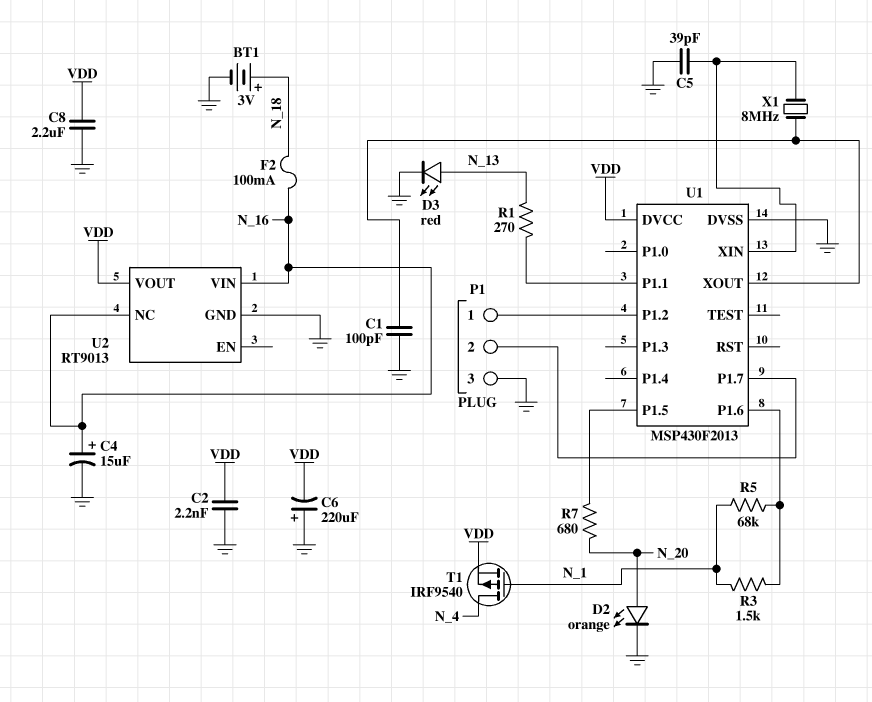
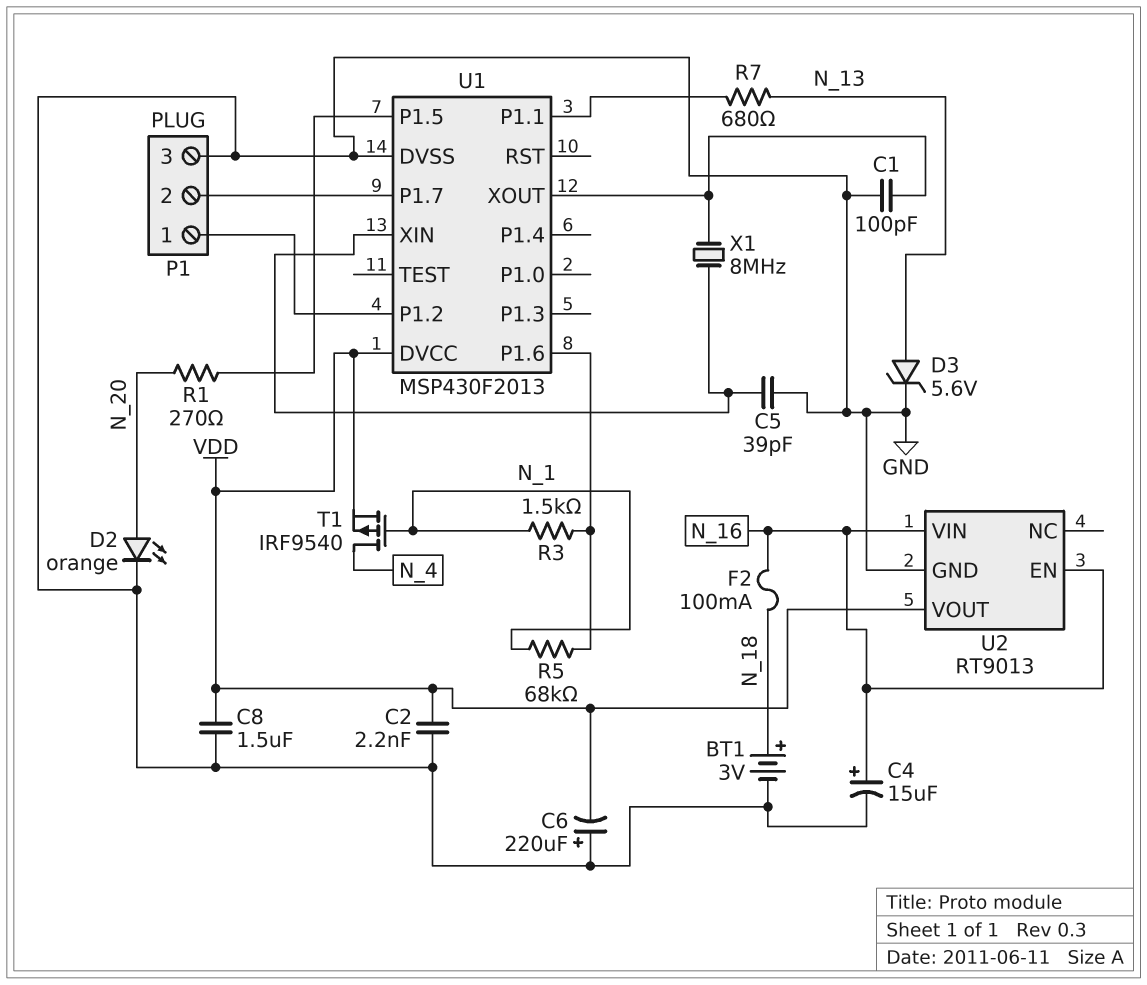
C8: 2.2uF (GND, VDD) -> 1.5uF (GND, VDD)
D3: LED red (A N_13, K GND) -> zener 5.6V (A N_13, K GND)
R1: 270 (N_13, U1/P1.1) -> 270 (N_20, U1/P1.5)
R7: 680 (N_20, U1/P1.5) -> 680 (N_13, U1/P1.1)
U2 pin EN: none -> N_16
U2 pin NC: N_16 -> none

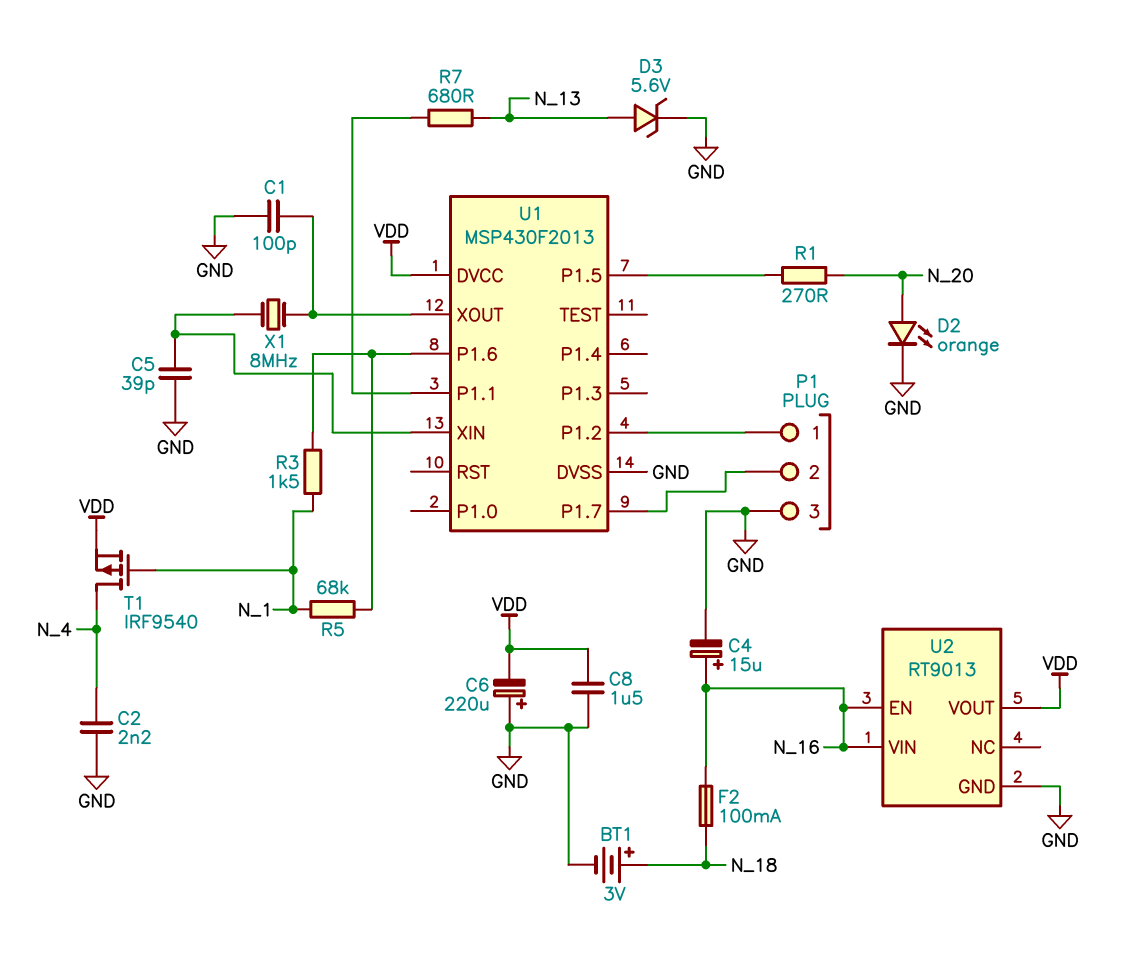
C2: 2.2nF (GND, VDD) -> 2.2nF (GND, N_4)

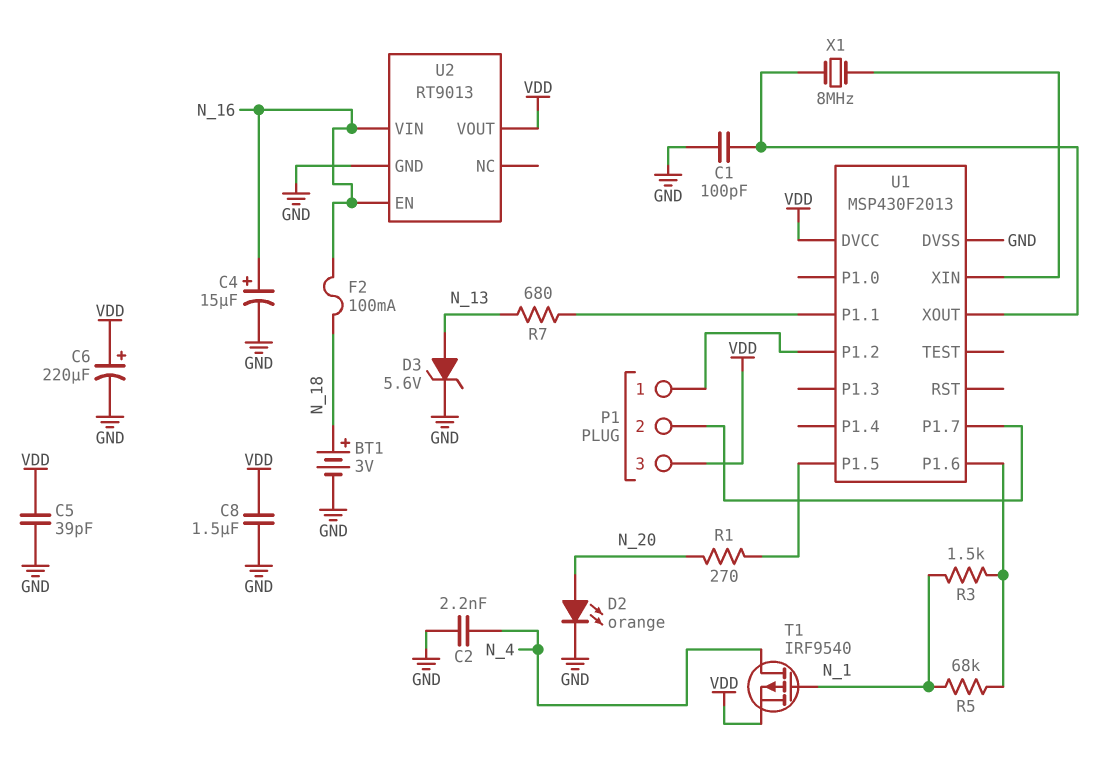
C5: 39pF (GND, U1/XIN) -> 39pF (GND, VDD)
C6: 220uF (plus GND, minus VDD) -> 220uF (plus VDD, minus GND)
P1 pin 3: GND -> VDD

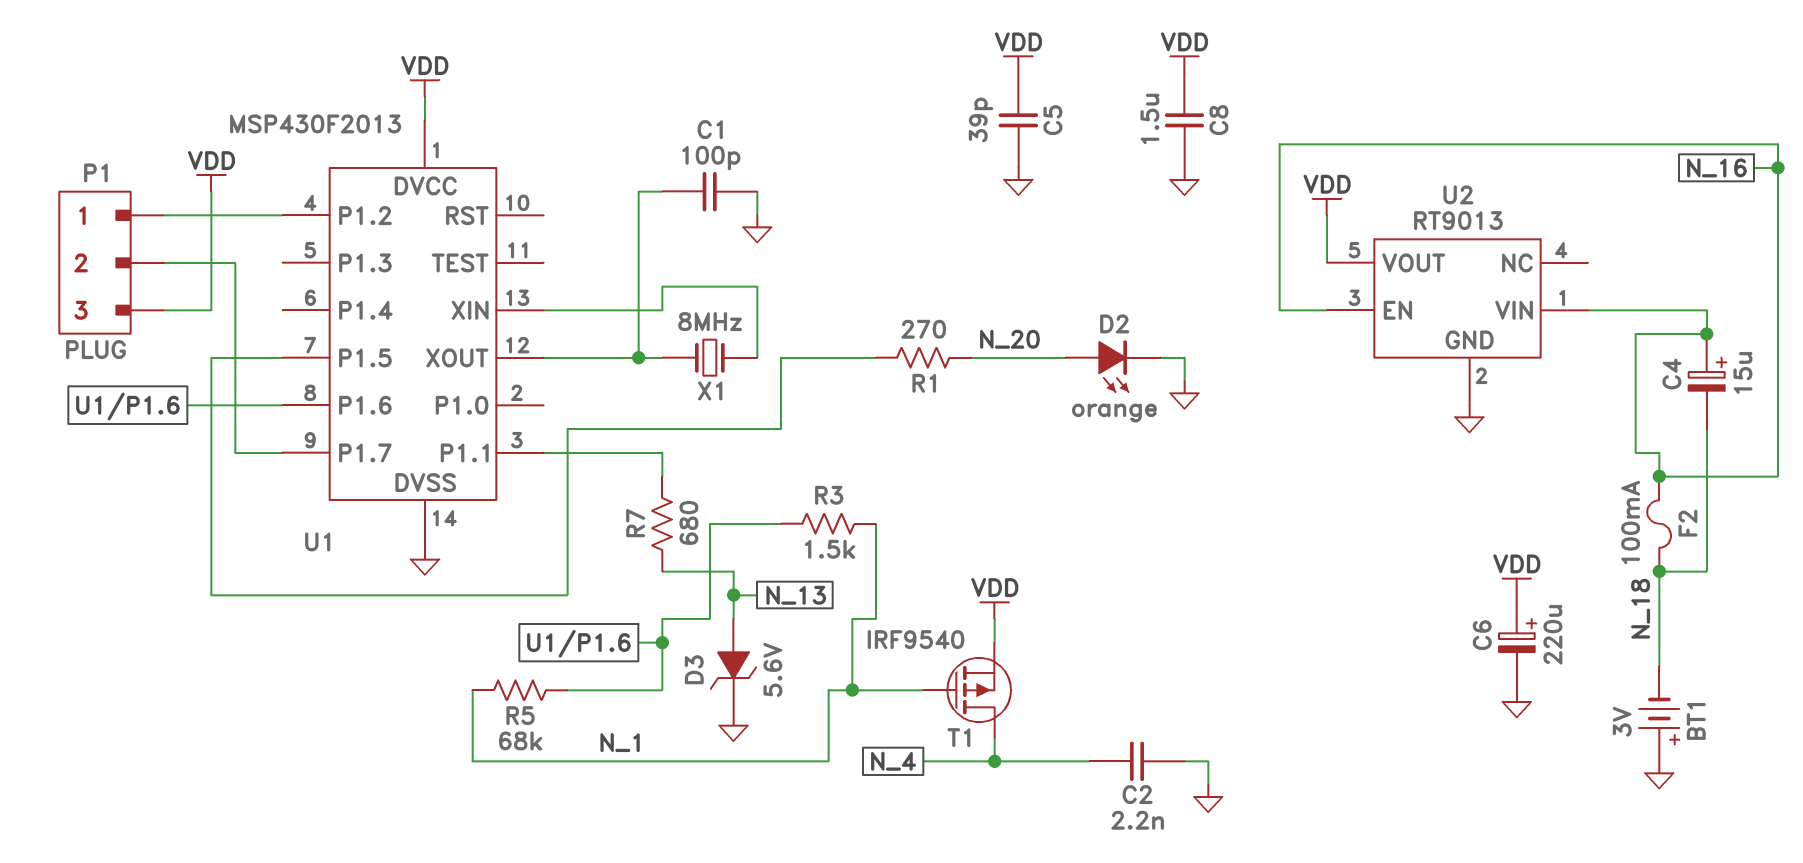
BT1: 3V (plus N_18, minus GND) -> 3V (plus GND, minus N_18)
C4: 15uF (plus N_16, minus GND) -> 15uF (plus N_16, minus N_18)

